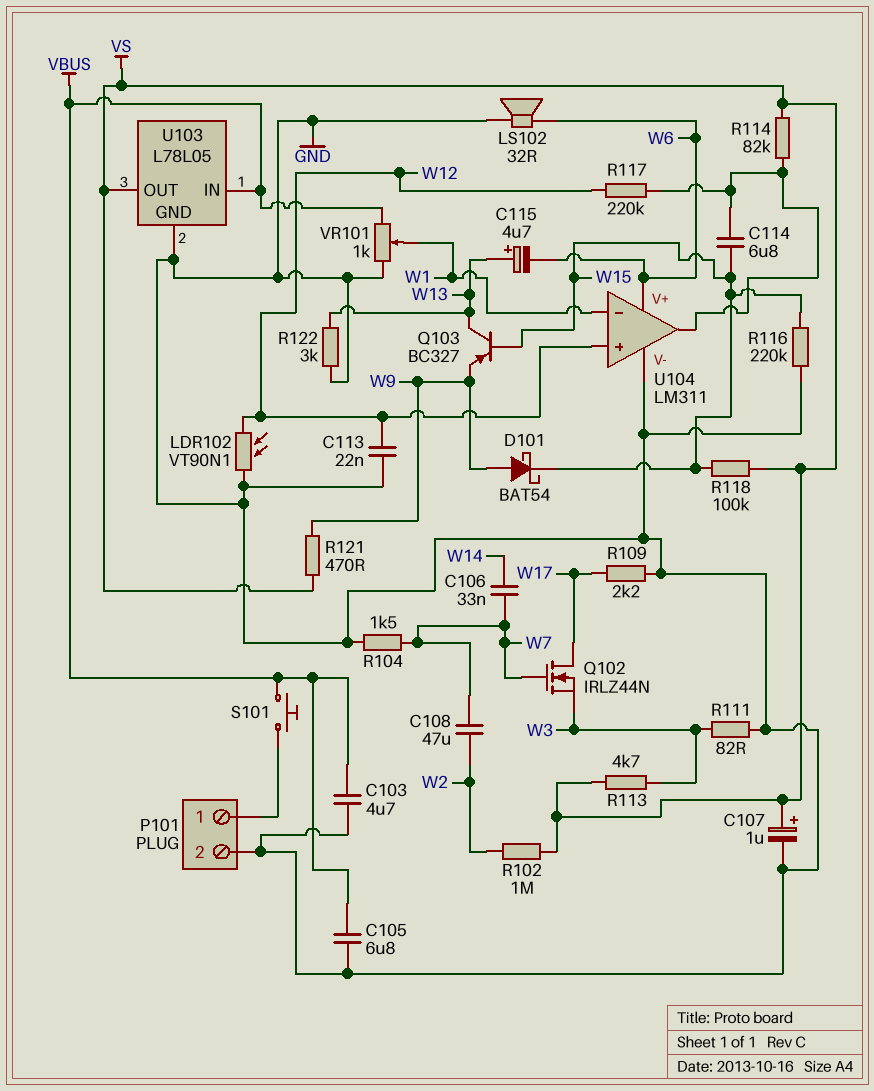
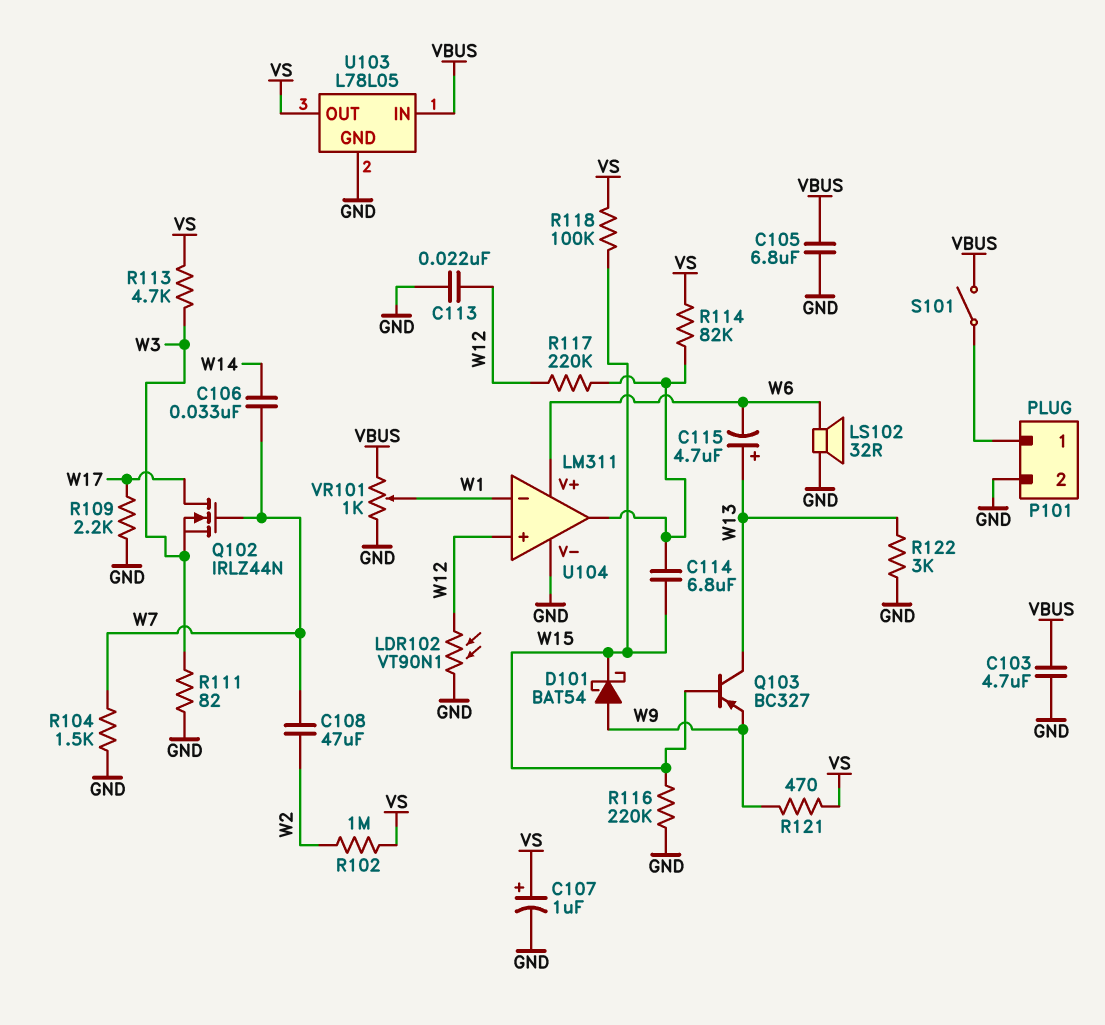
S101: button (P101/1, VBUS) -> switch (P101/1, VBUS)

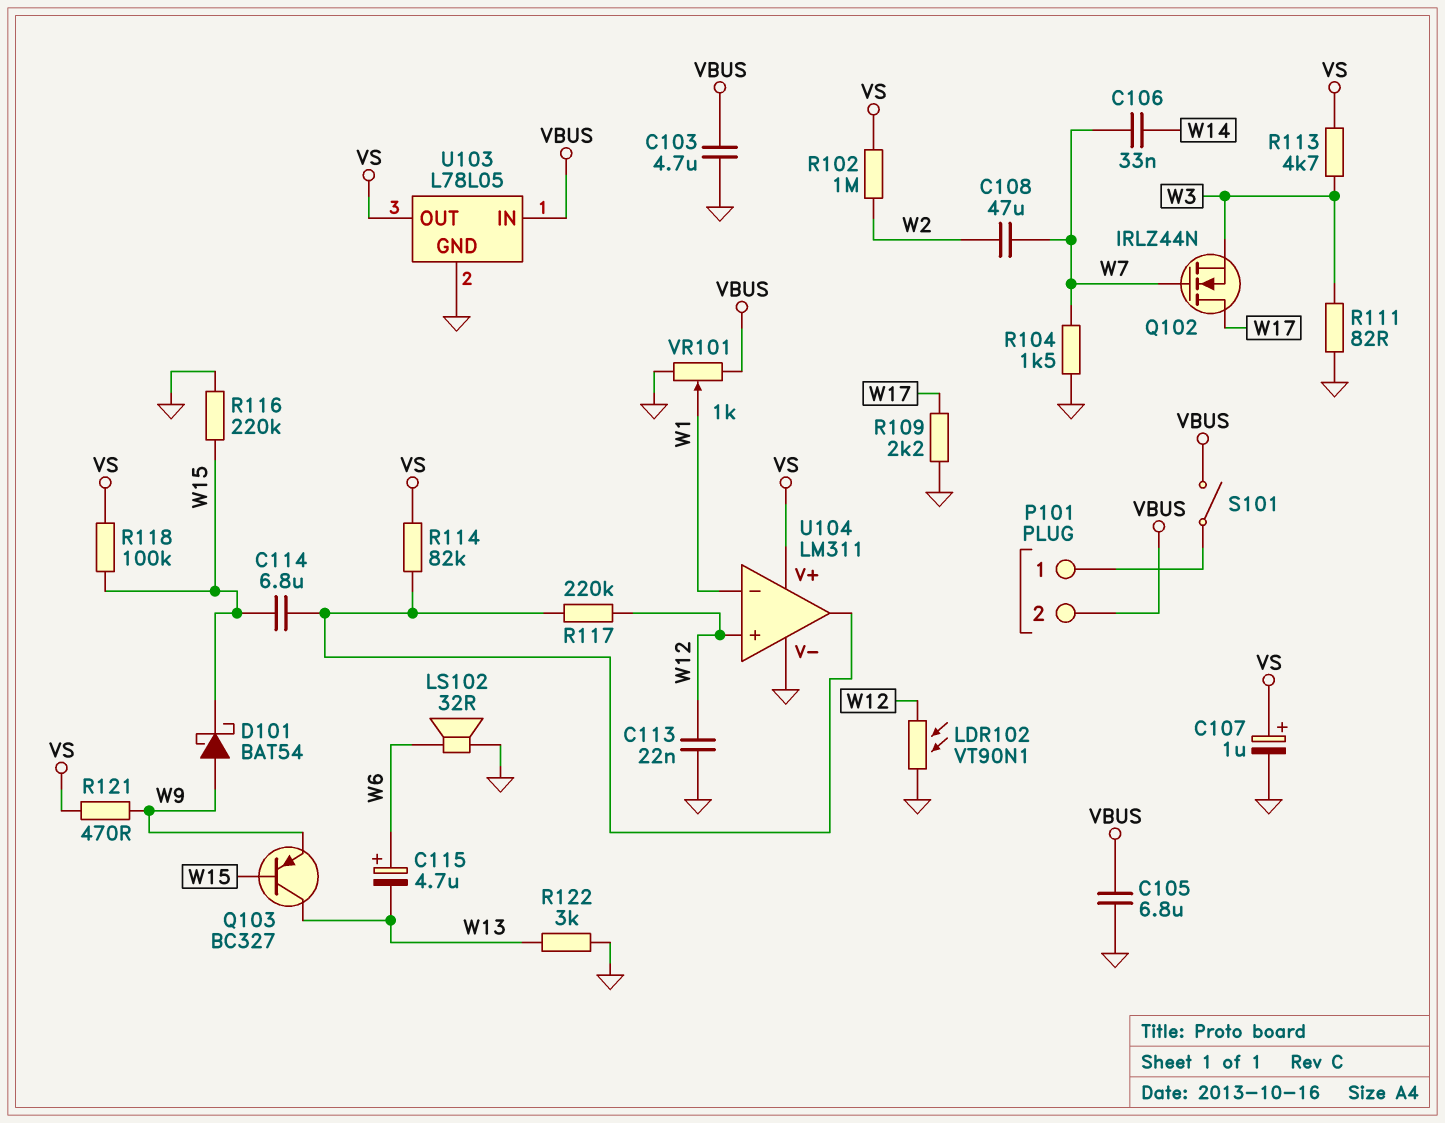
C115: 4.7uF (plus W13, minus W6) -> 4.7uF (plus W6, minus W13)
P101 pin 2: GND -> VBUS
U104 pin V+: W6 -> VS

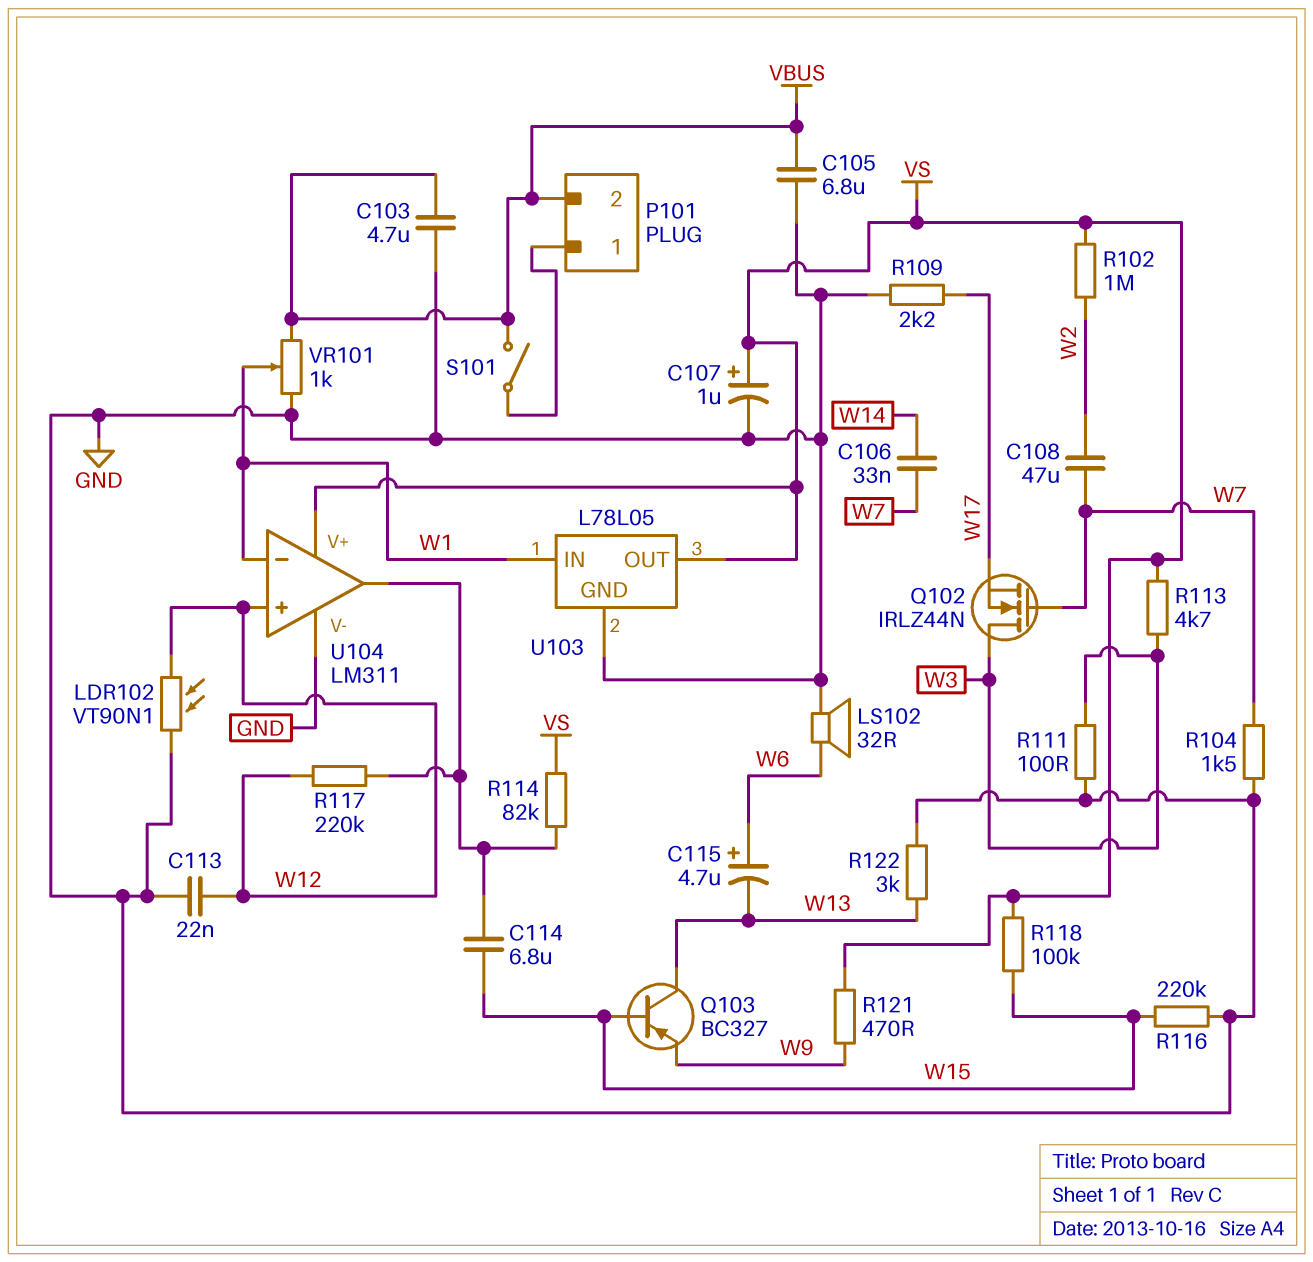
D101: schottky BAT54 (A W9, K W15) -> none
Q102: NMOS IRLZ44N (G W7, D W17, S W3) -> NMOS IRLZ44N (G W7, D W3, S W17)
R111: 82 (GND, W3) -> 100 (GND, W3)
U103 pin IN: VBUS -> W1

